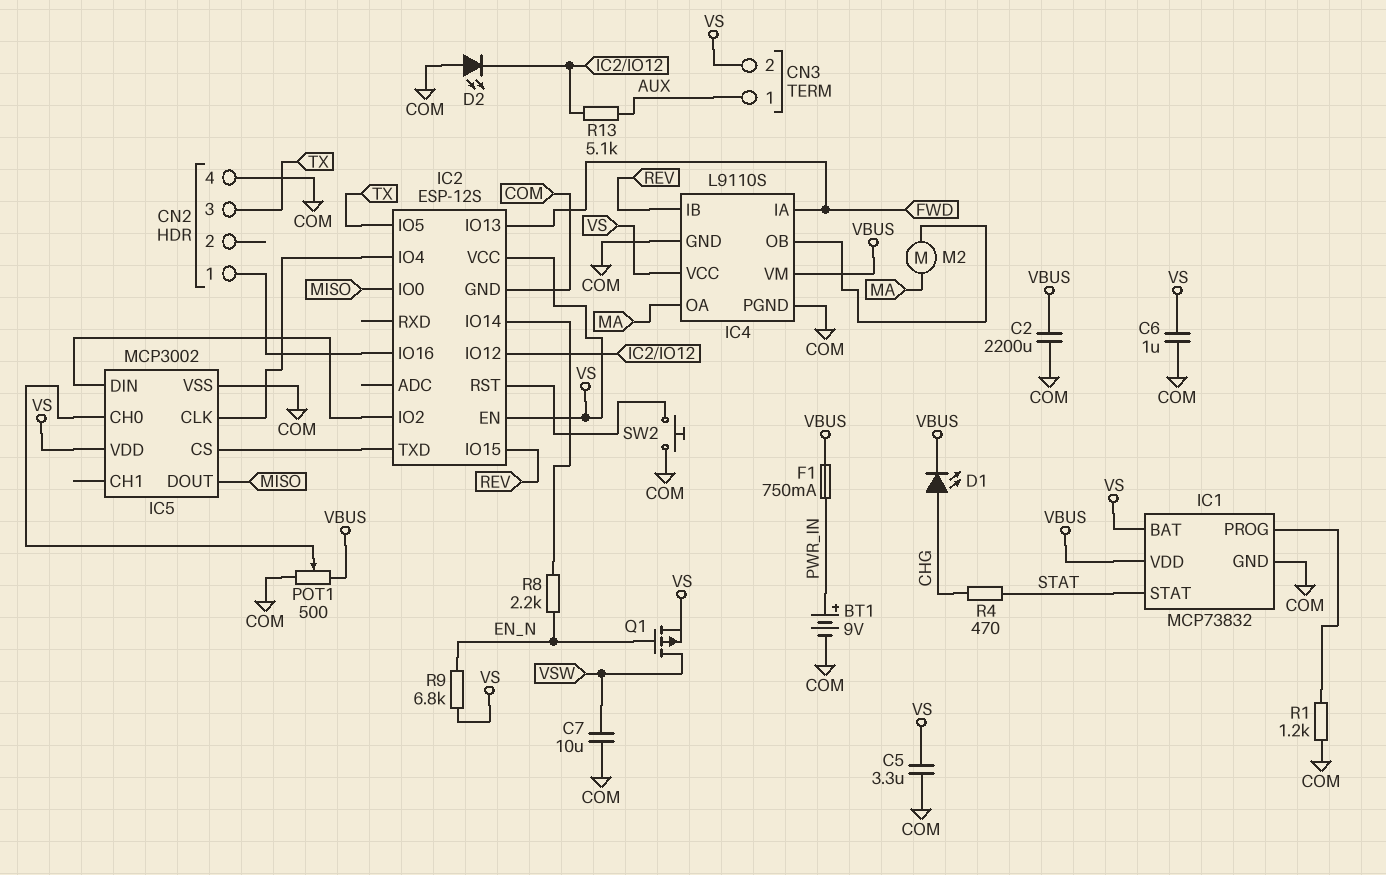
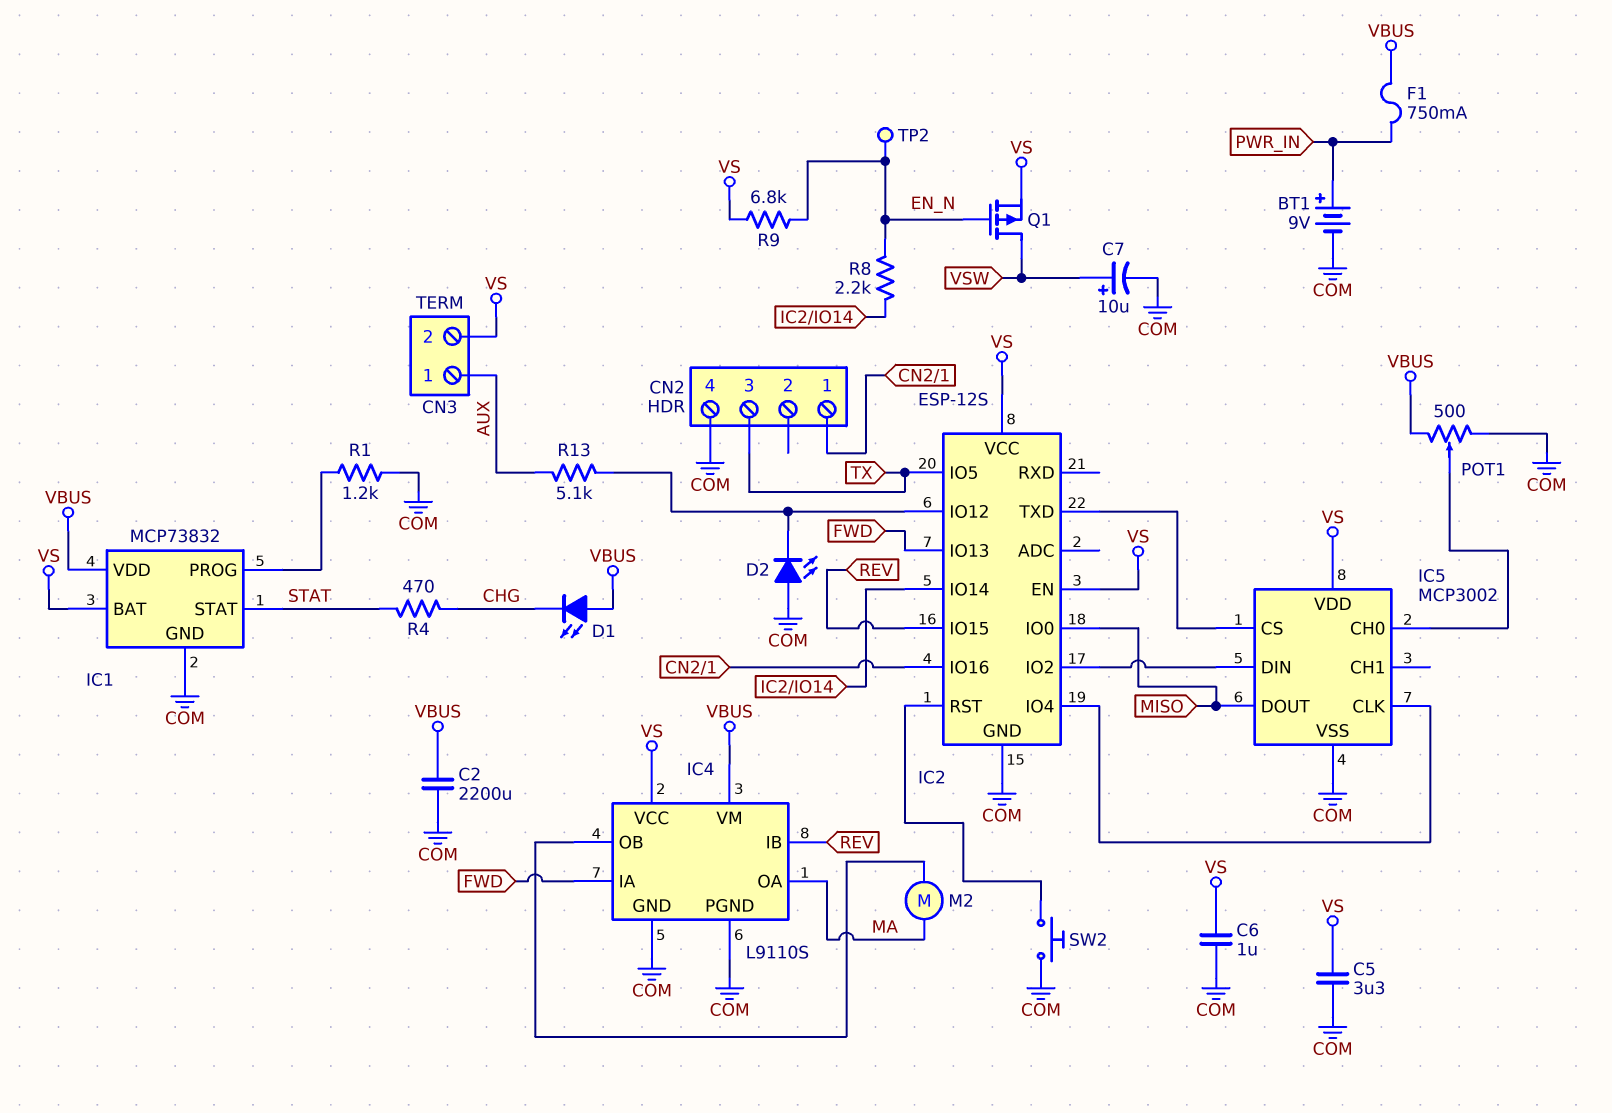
C7: 10uF (COM, VSW) -> 10uF (plus VSW, minus COM)
D1: LED (A CHG, K VBUS) -> LED (A VBUS, K CHG)
TP2: none -> test point (EN_N)

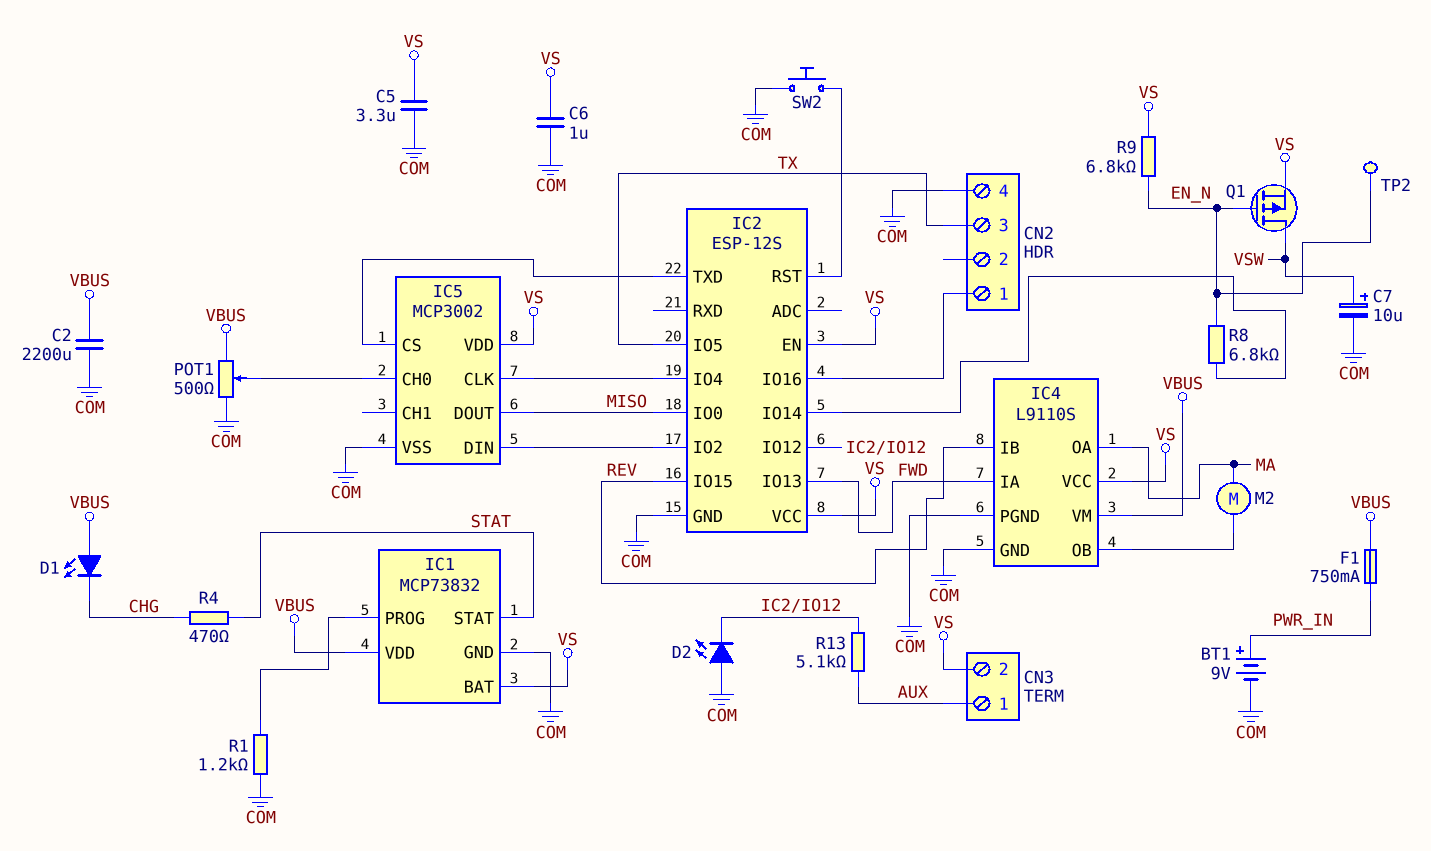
R8: 2.2k (EN_N, IC2/IO14) -> 6.8k (EN_N, IC2/IO14)

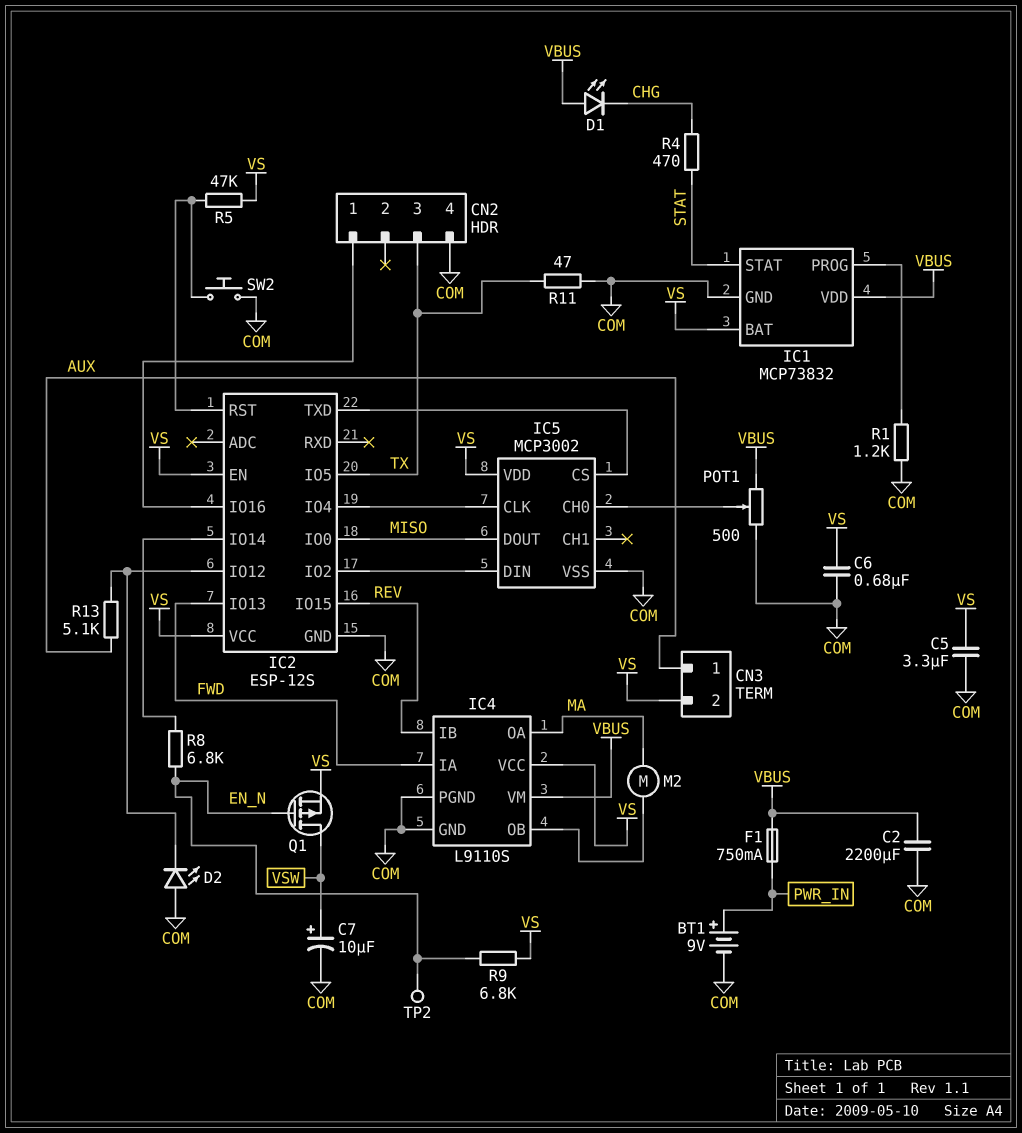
C6: 1uF (COM, VS) -> 680nF (COM, VS)
R5: none -> 47k (IC2/RST, VS)
R11: none -> 47 (COM, TX)

